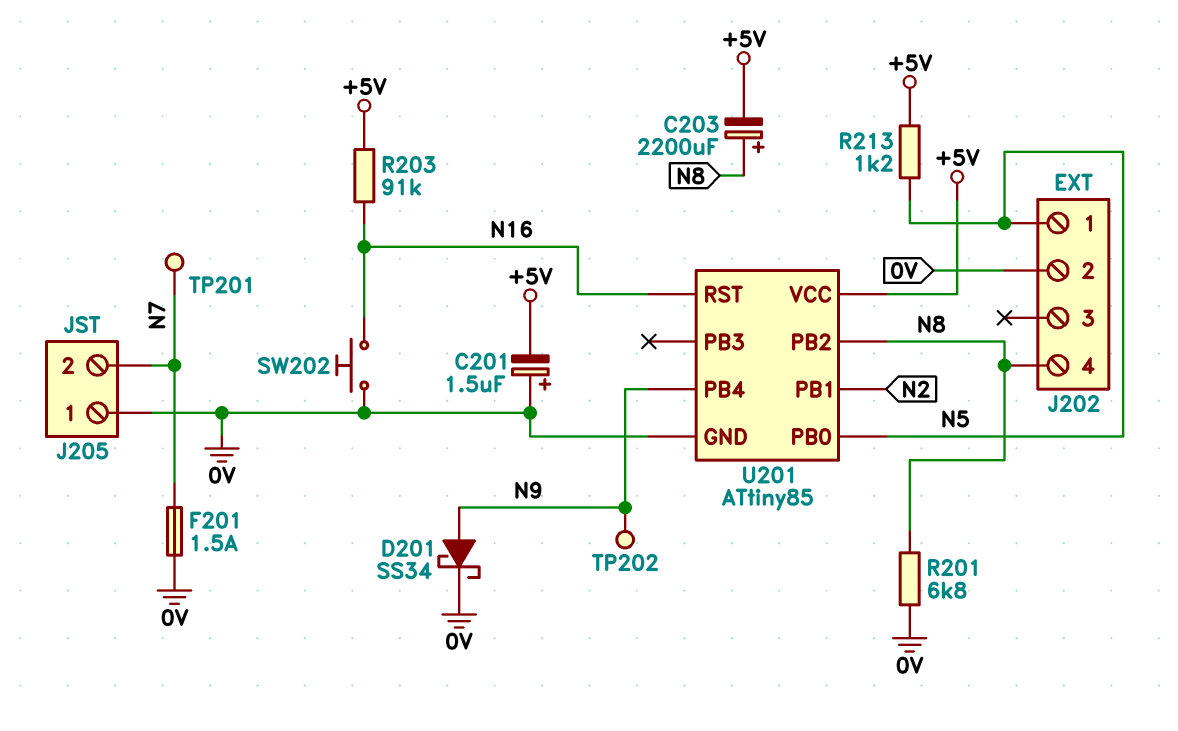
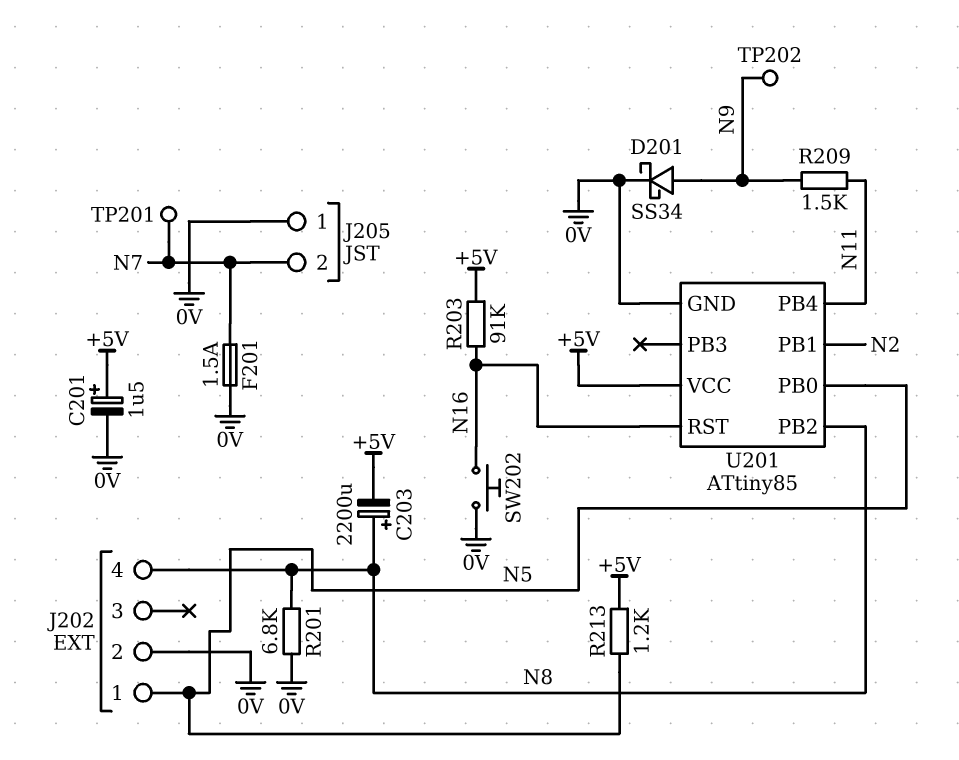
C201: 1.5uF (plus 0V, minus +5V) -> 1.5uF (plus +5V, minus 0V)
R209: none -> 1.5k (N9, N11)
U201 pin PB4: N9 -> N11

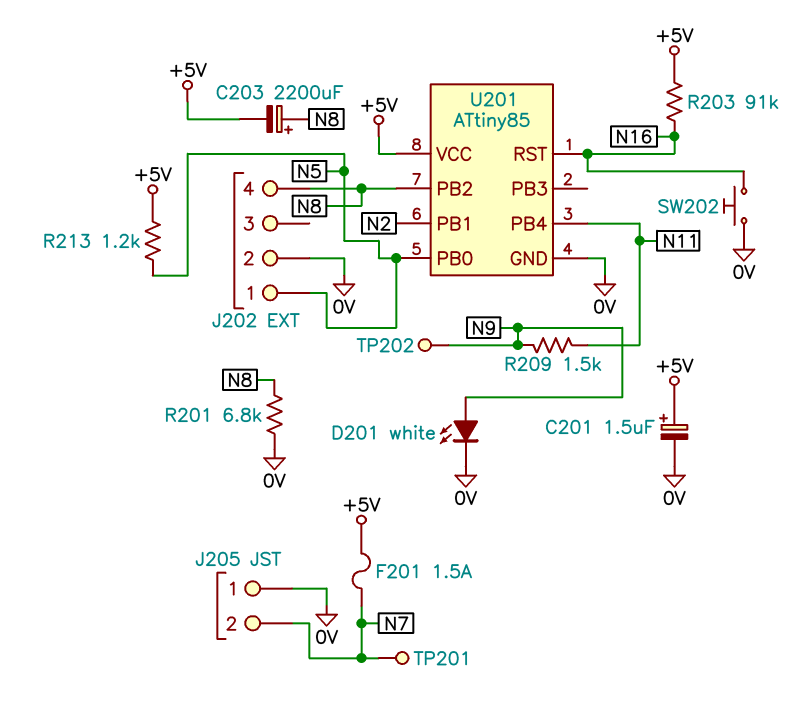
D201: schottky SS34 (A N9, K 0V) -> LED white (A N9, K 0V)
F201: 1.5A (0V, N7) -> 1.5A (+5V, N7)

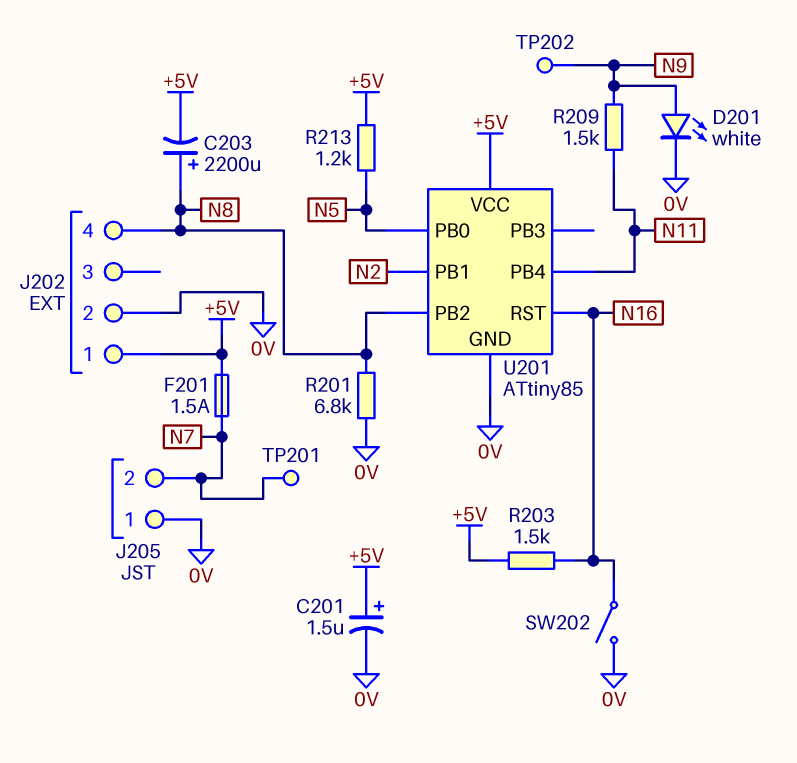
J202 pin 1: N5 -> +5V
R203: 91k (+5V, N16) -> 1.5k (+5V, N16)
SW202: button (0V, N16) -> switch (0V, N16)

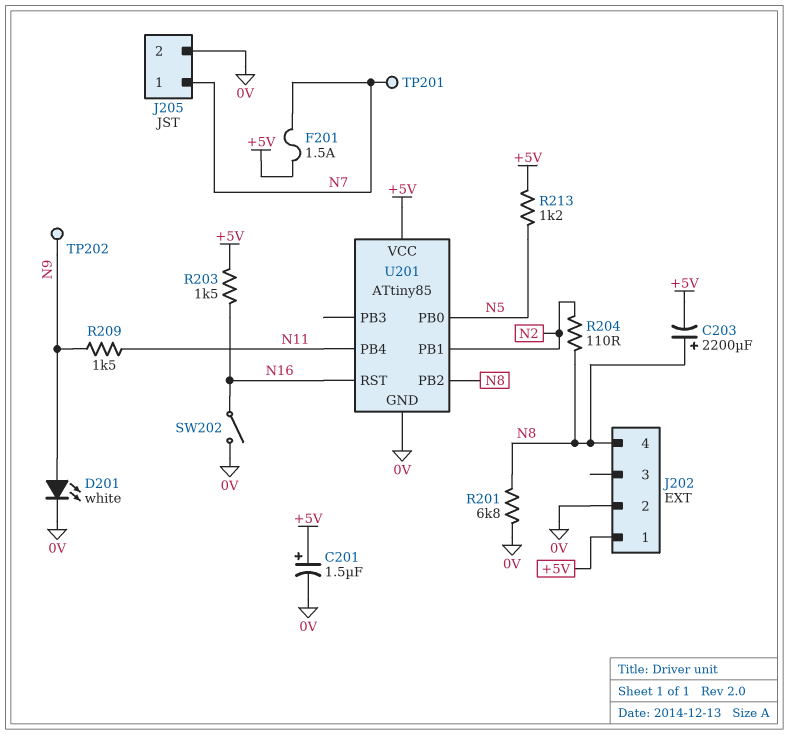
J205 pin 1: 0V -> N7
J205 pin 2: N7 -> 0V
R204: none -> 110 (N2, N8)

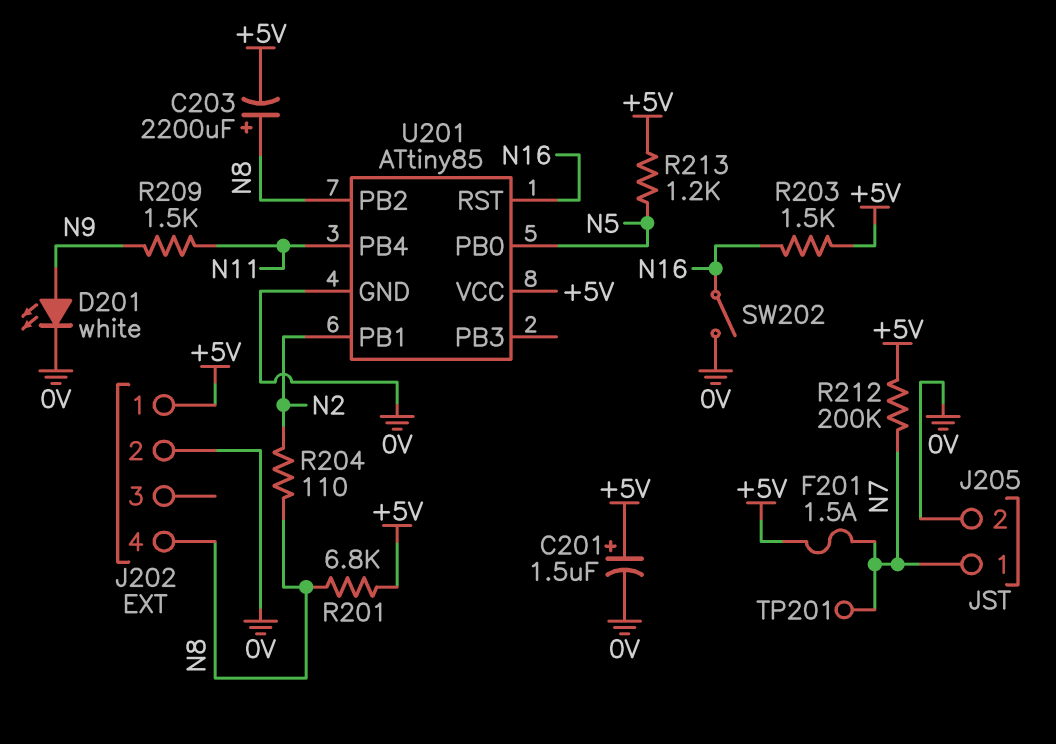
R201: 6.8k (0V, N8) -> 6.8k (+5V, N8)
R212: none -> 200k (+5V, N7)
TP202: test point (N9) -> none

